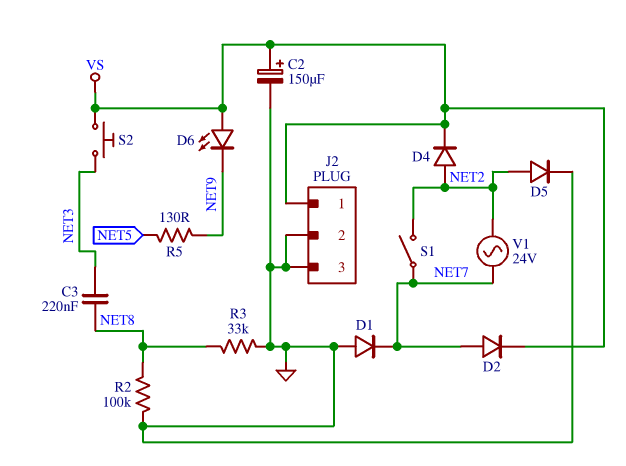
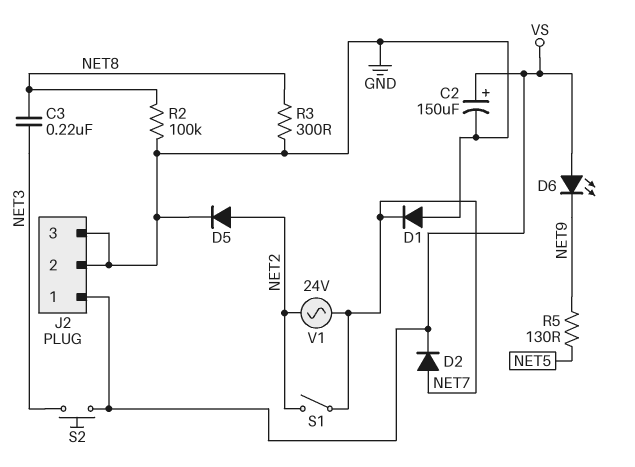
D4: diode (A NET2, K VS) -> none
R3: 33k (GND, NET8) -> 300 (GND, NET8)

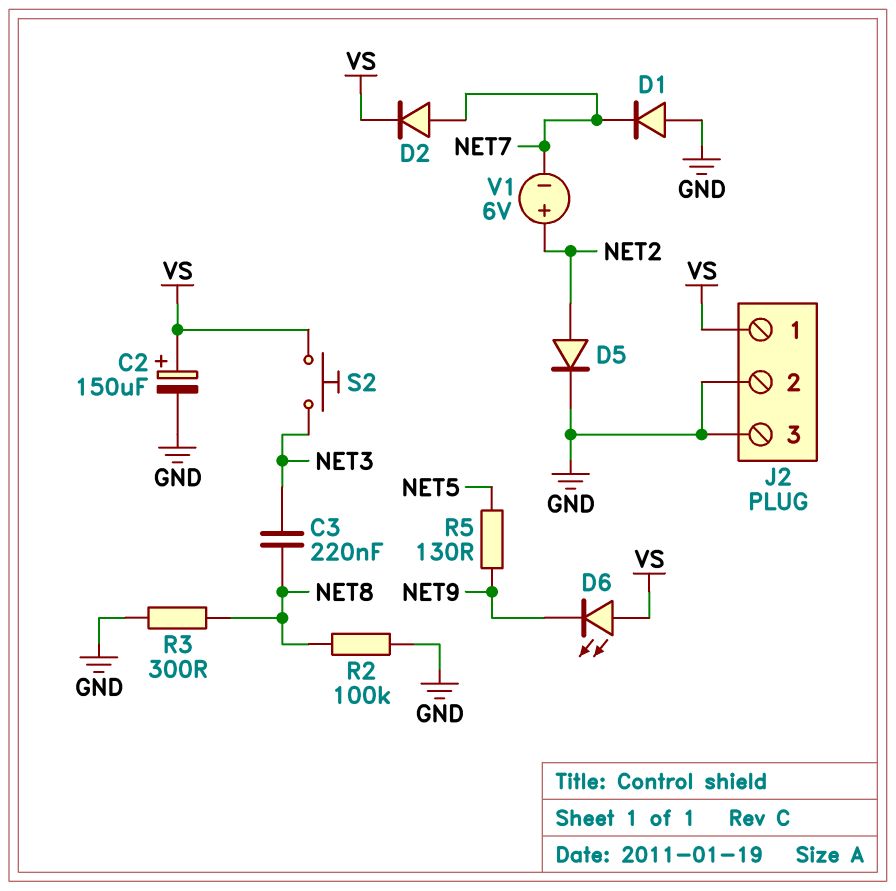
S1: switch (NET2, NET7) -> none
V1: AC 24V (NET2, NET7) -> 6V (plus NET2, minus NET7)

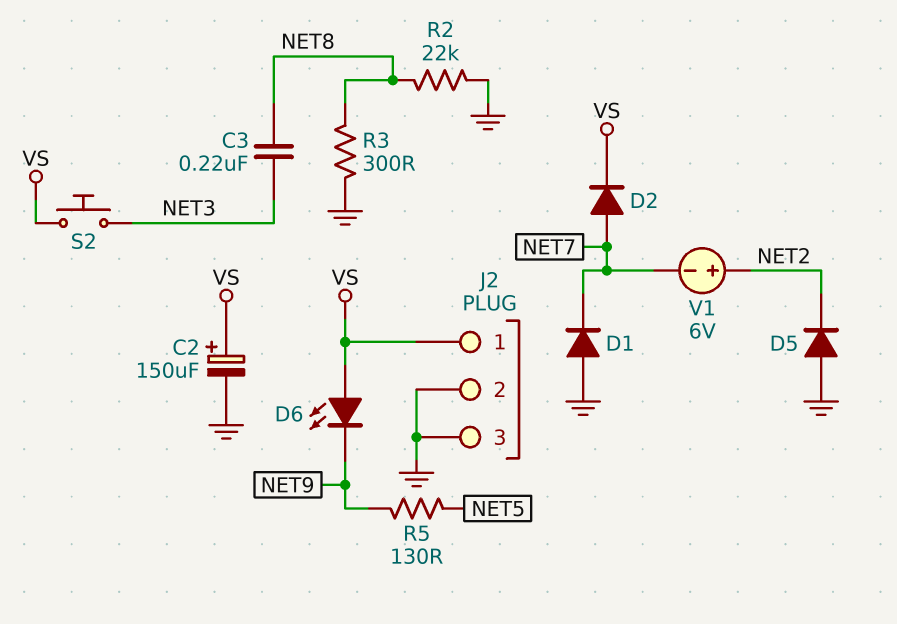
D5: diode (A NET2, K GND) -> diode (A GND, K NET2)
R2: 100k (GND, NET8) -> 22k (GND, NET8)

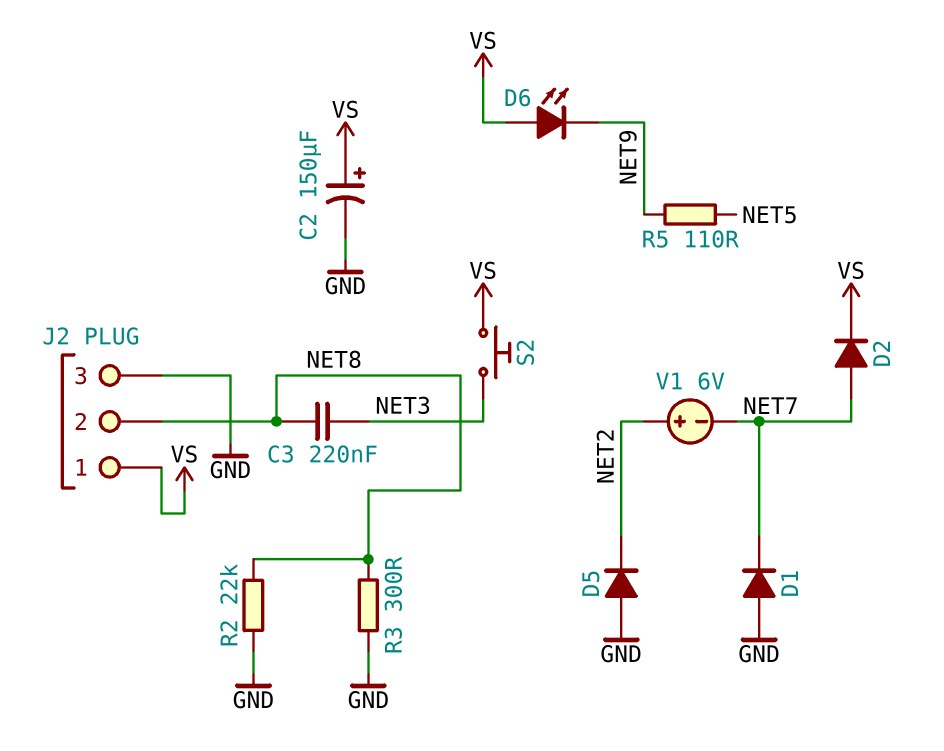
J2 pin 2: GND -> NET8
R5: 130 (NET5, NET9) -> 110 (NET5, NET9)

